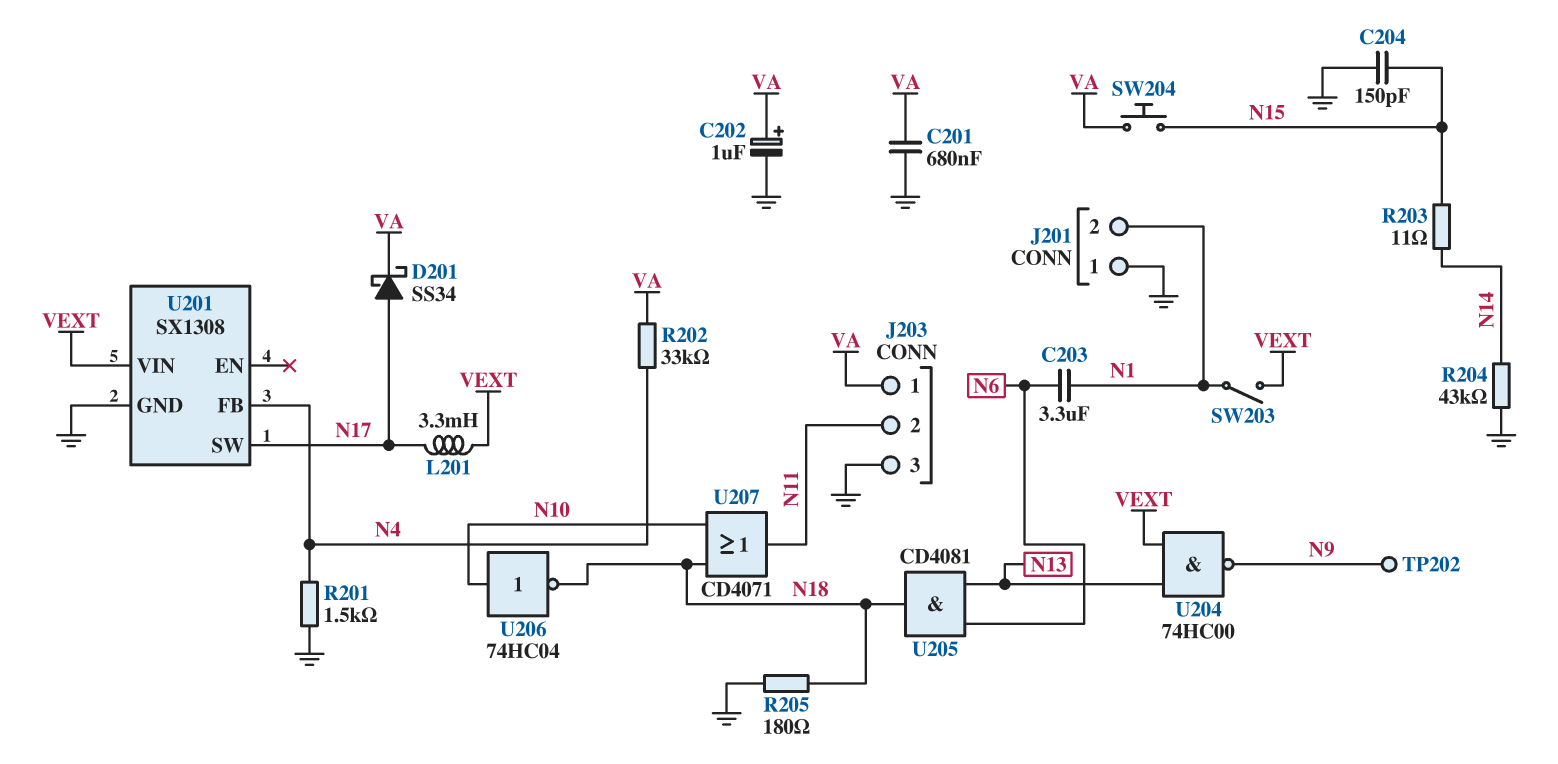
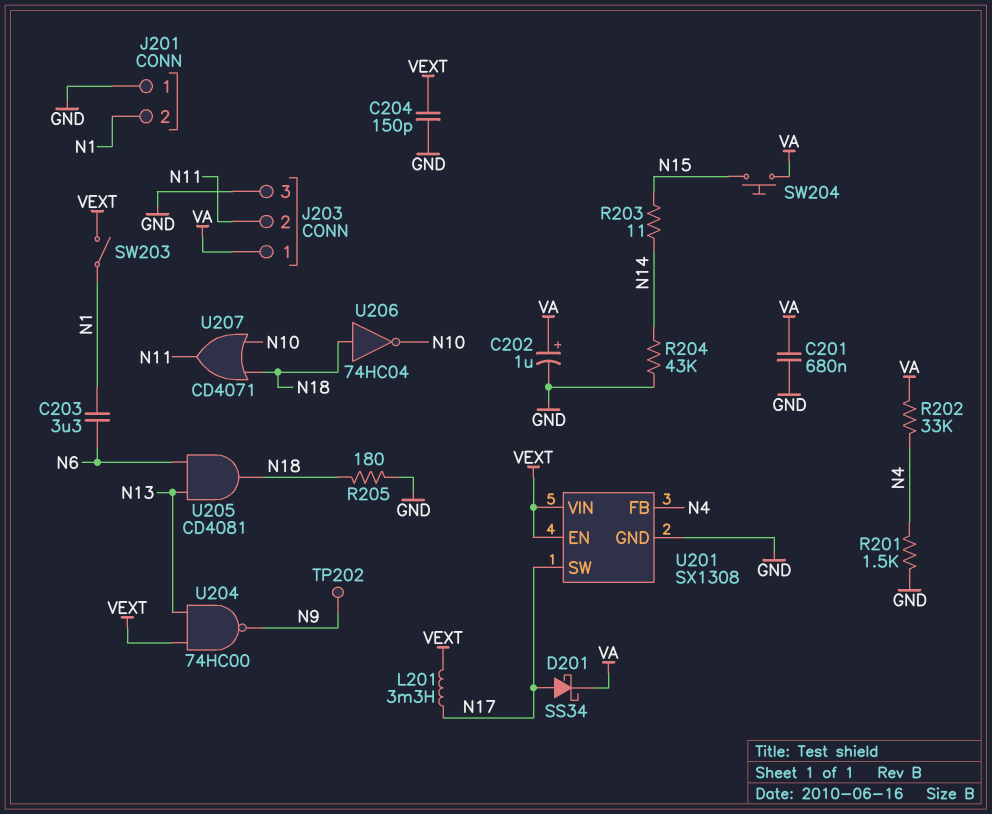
C204: 150pF (GND, N15) -> 150pF (GND, VEXT)
U201 pin EN: none -> VEXT
U206: NOT 74HC04 (in N10, out N18) -> NOT 74HC04 (in N18, out N10)

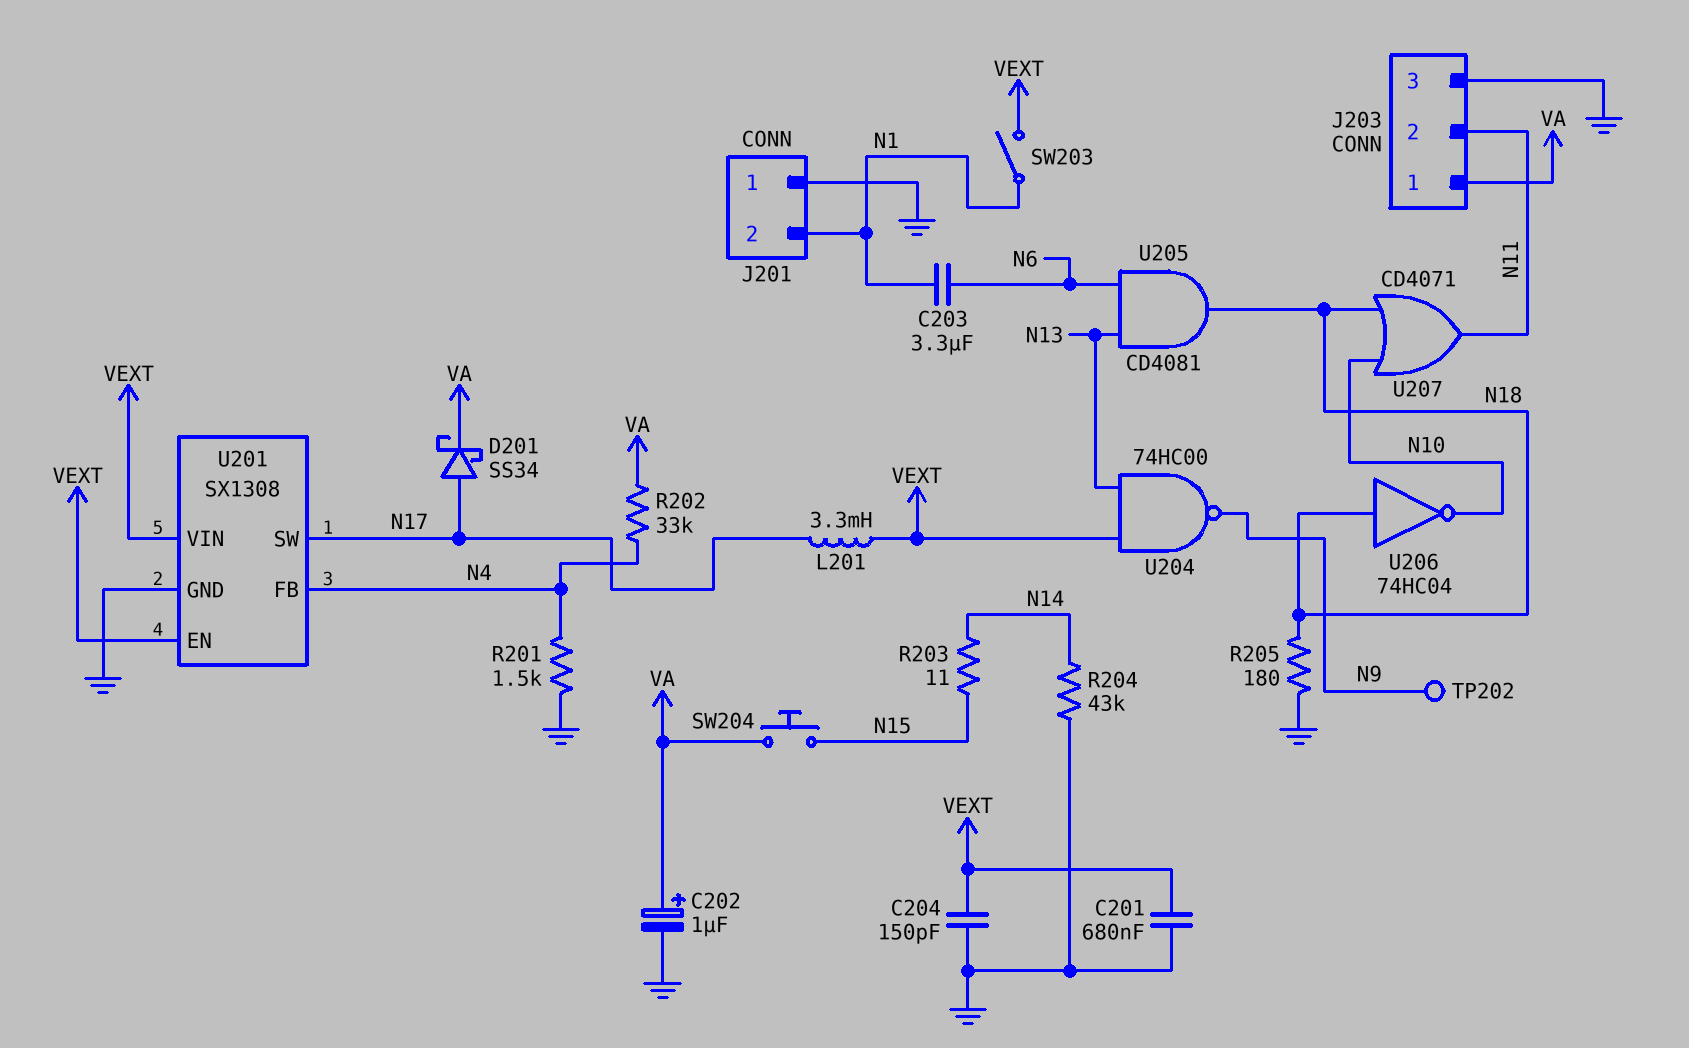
C201: 680nF (GND, VA) -> 680nF (GND, VEXT)

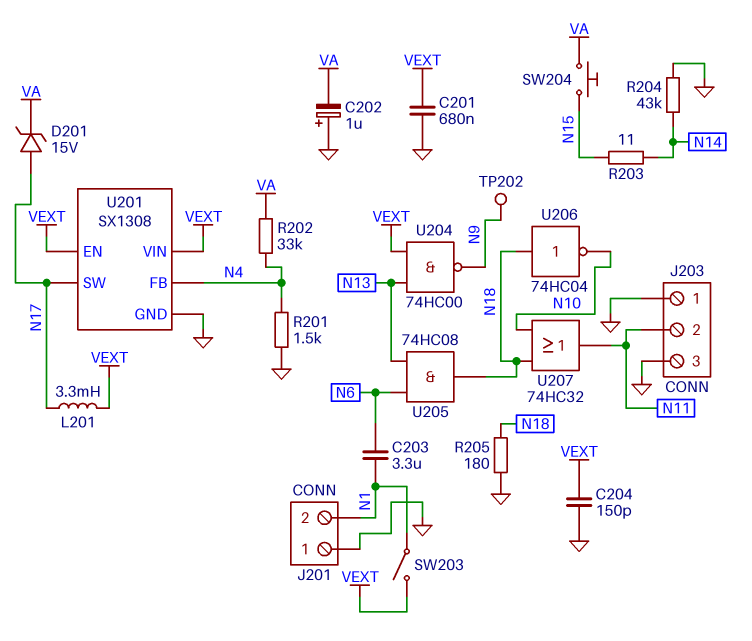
C202: 1uF (plus VA, minus GND) -> 1uF (plus GND, minus VA)
D201: schottky SS34 (A N17, K VA) -> zener 15V (A N17, K VA)
J203 pin 1: VA -> GND
U205: AND CD4081 (in N6, in N13, out N18) -> AND 74HC08 (in N6, in N13, out N18)
U207: OR CD4071 (in N10, in N18, out N11) -> OR 74HC32 (in N10, in N18, out N11)

